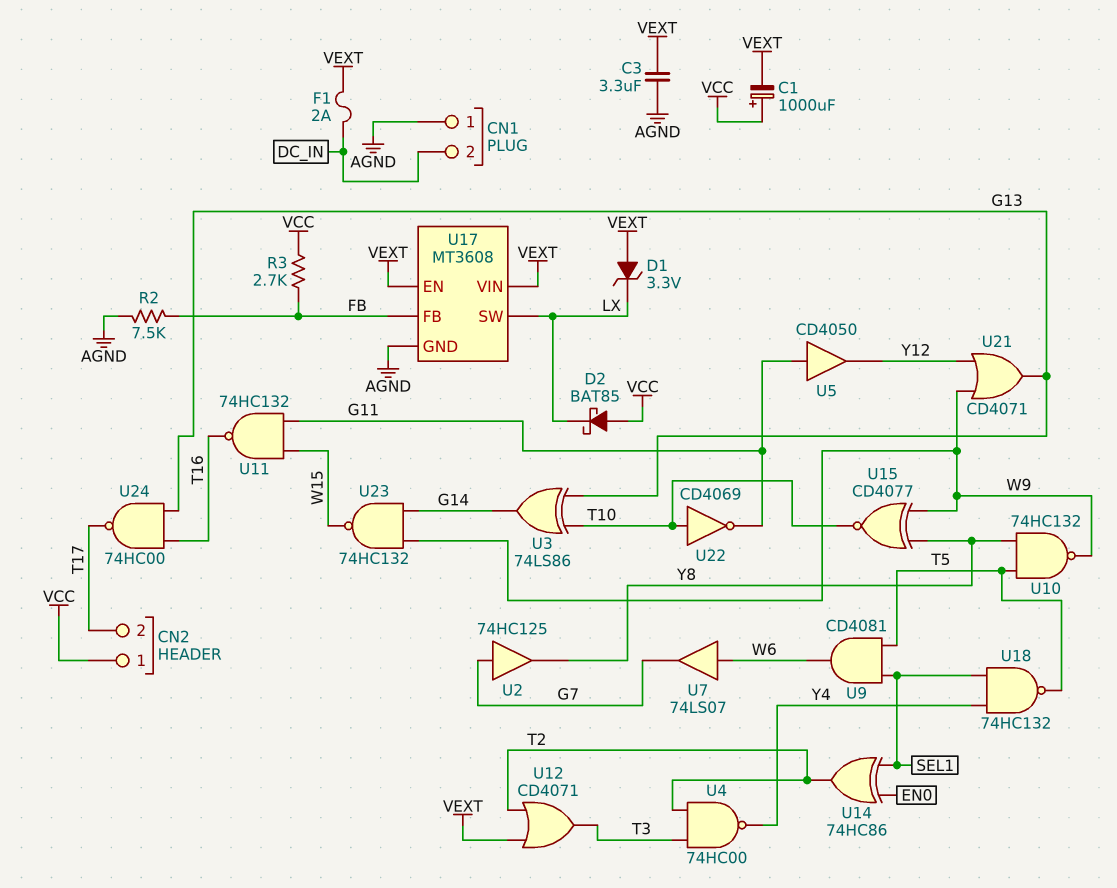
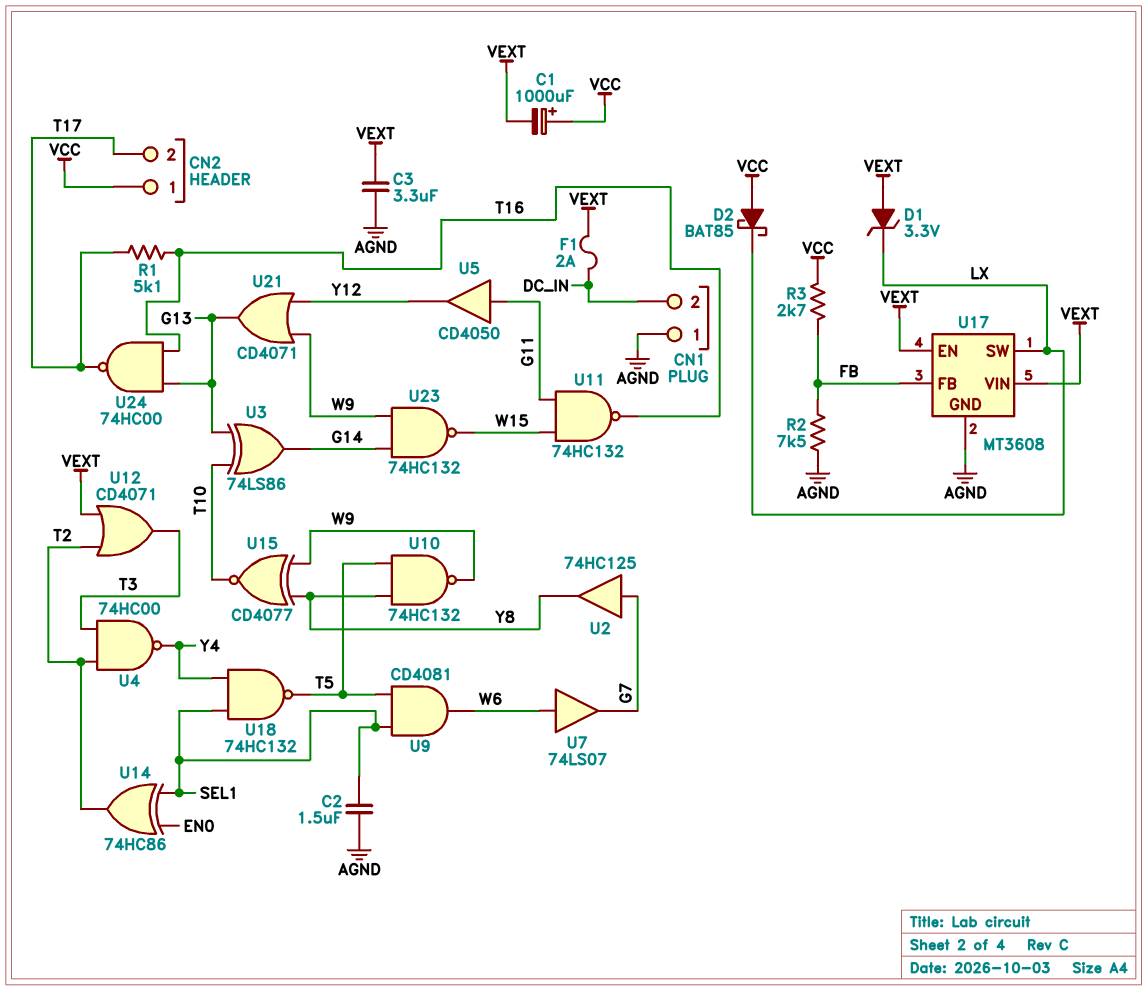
C2: none -> 1.5uF (AGND, SEL1)
R1: none -> 5.1k (T16, T17)
U22: NOT CD4069 (in T10, out G11) -> none

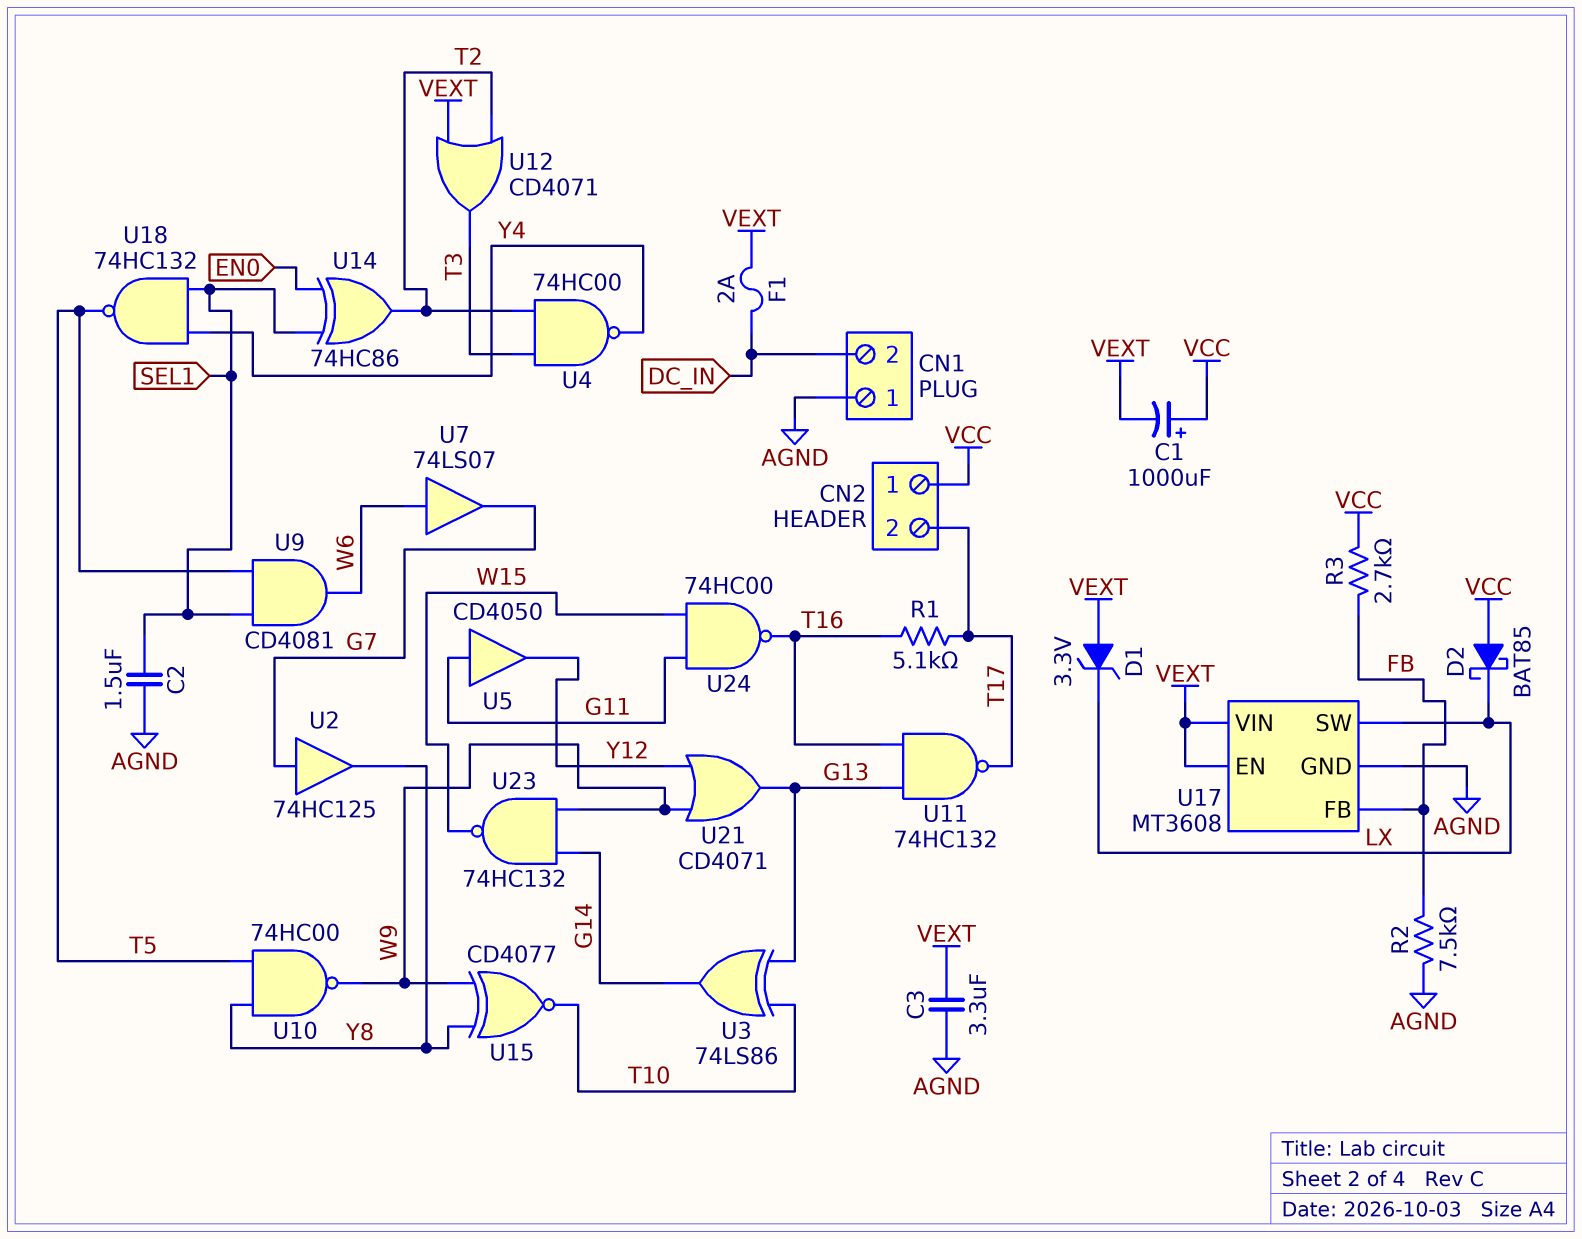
U10: NAND 74HC132 (in T5, in Y8, out W9) -> NAND 74HC00 (in T5, in Y8, out W9)
U11: NAND 74HC132 (in G11, in W15, out T16) -> NAND 74HC132 (in G13, in T16, out T17)
U24: NAND 74HC00 (in G13, in T16, out T17) -> NAND 74HC00 (in G11, in W15, out T16)

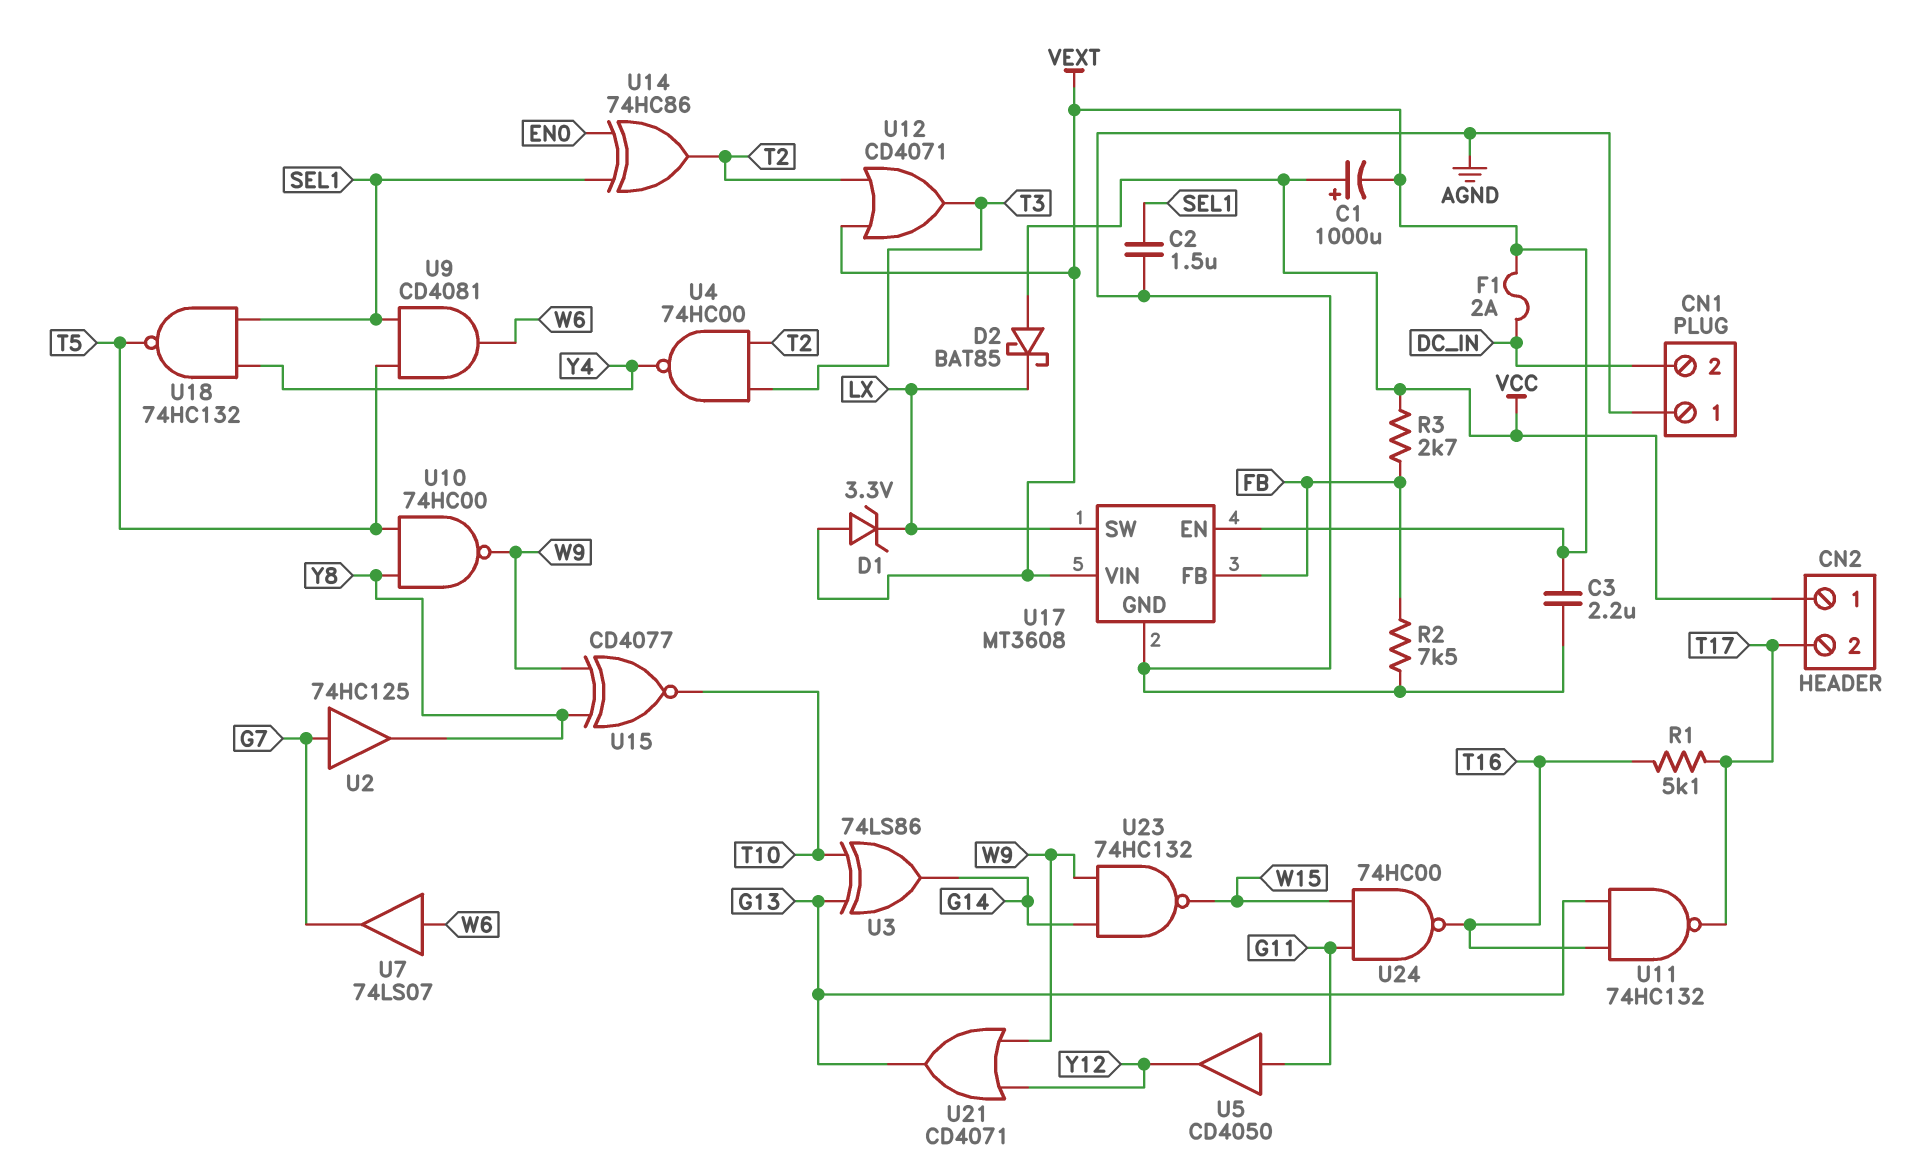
C3: 3.3uF (AGND, VEXT) -> 2.2uF (AGND, VEXT)

